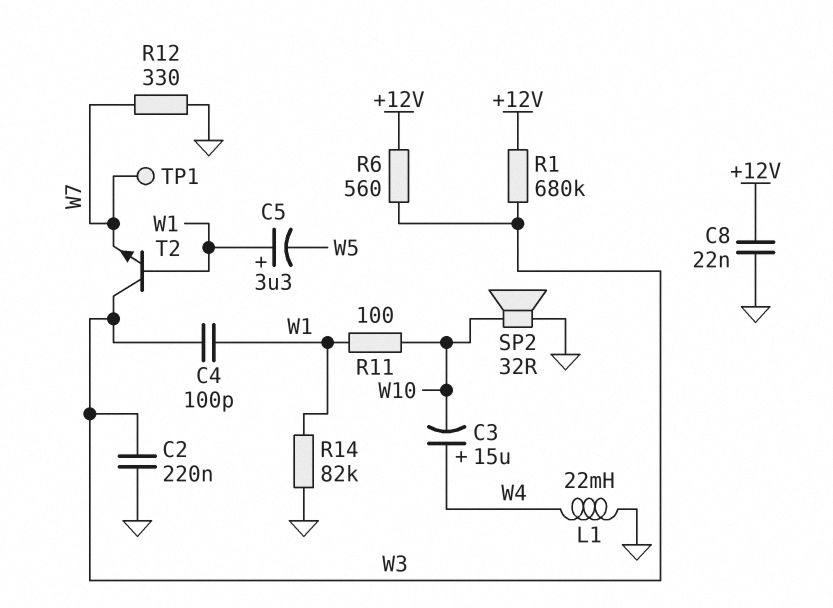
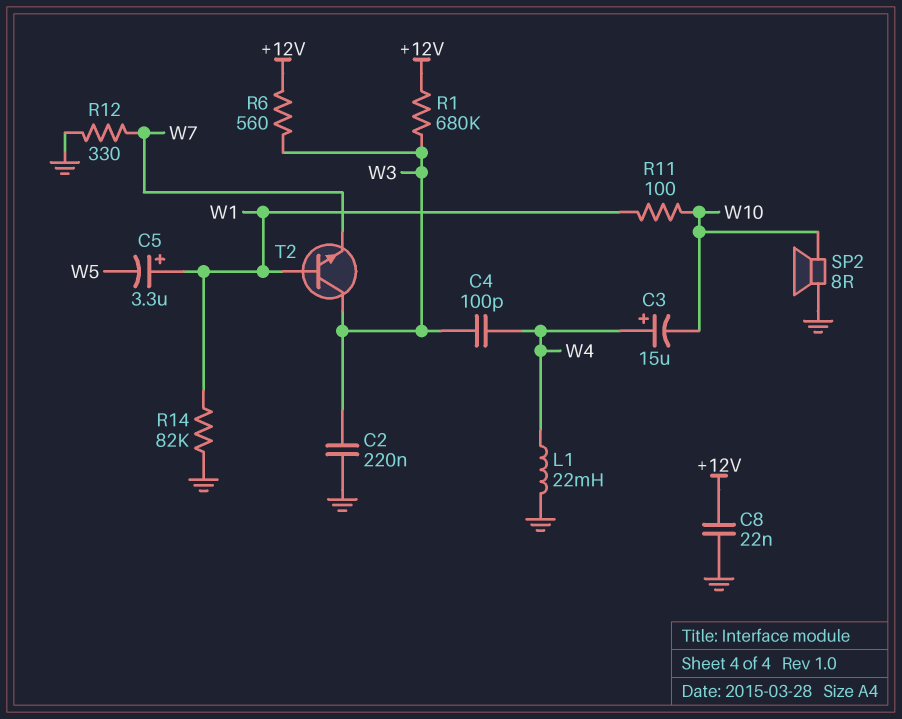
C4: 100pF (W1, W3) -> 100pF (W3, W4)
SP2: speaker 32R (GND, W10) -> speaker 8R (GND, W10)
TP1: test point (W7) -> none

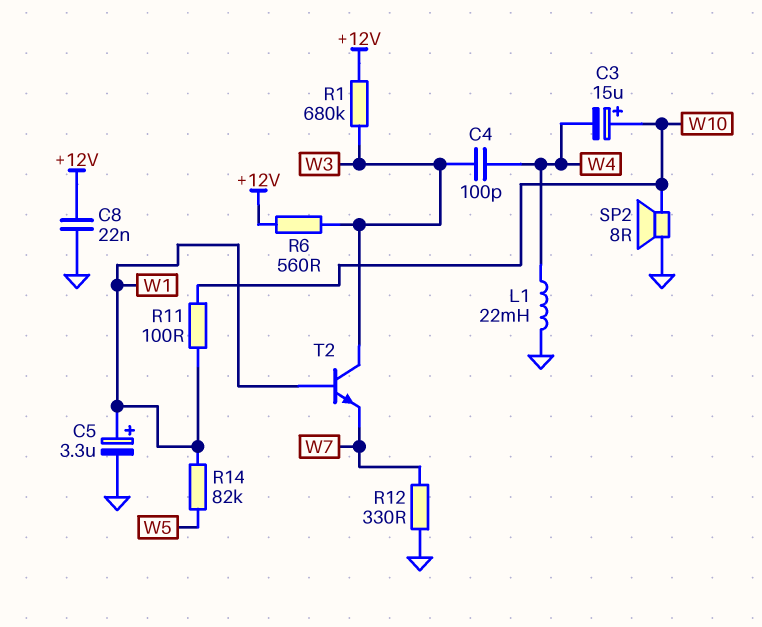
C2: 220nF (GND, W3) -> none
C3: 15uF (plus W4, minus W10) -> 15uF (plus W10, minus W4)
C5: 3.3uF (plus W1, minus W5) -> 3.3uF (plus W1, minus GND)
R14: 82k (GND, W1) -> 82k (W1, W5)

